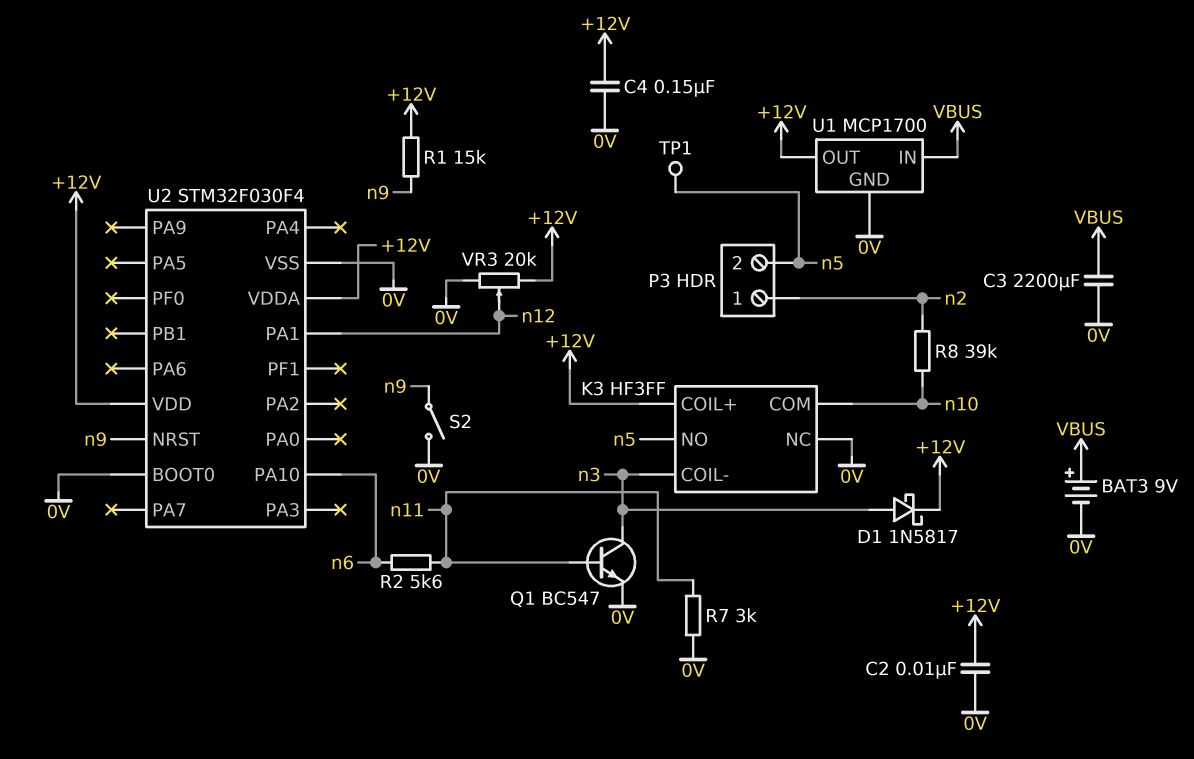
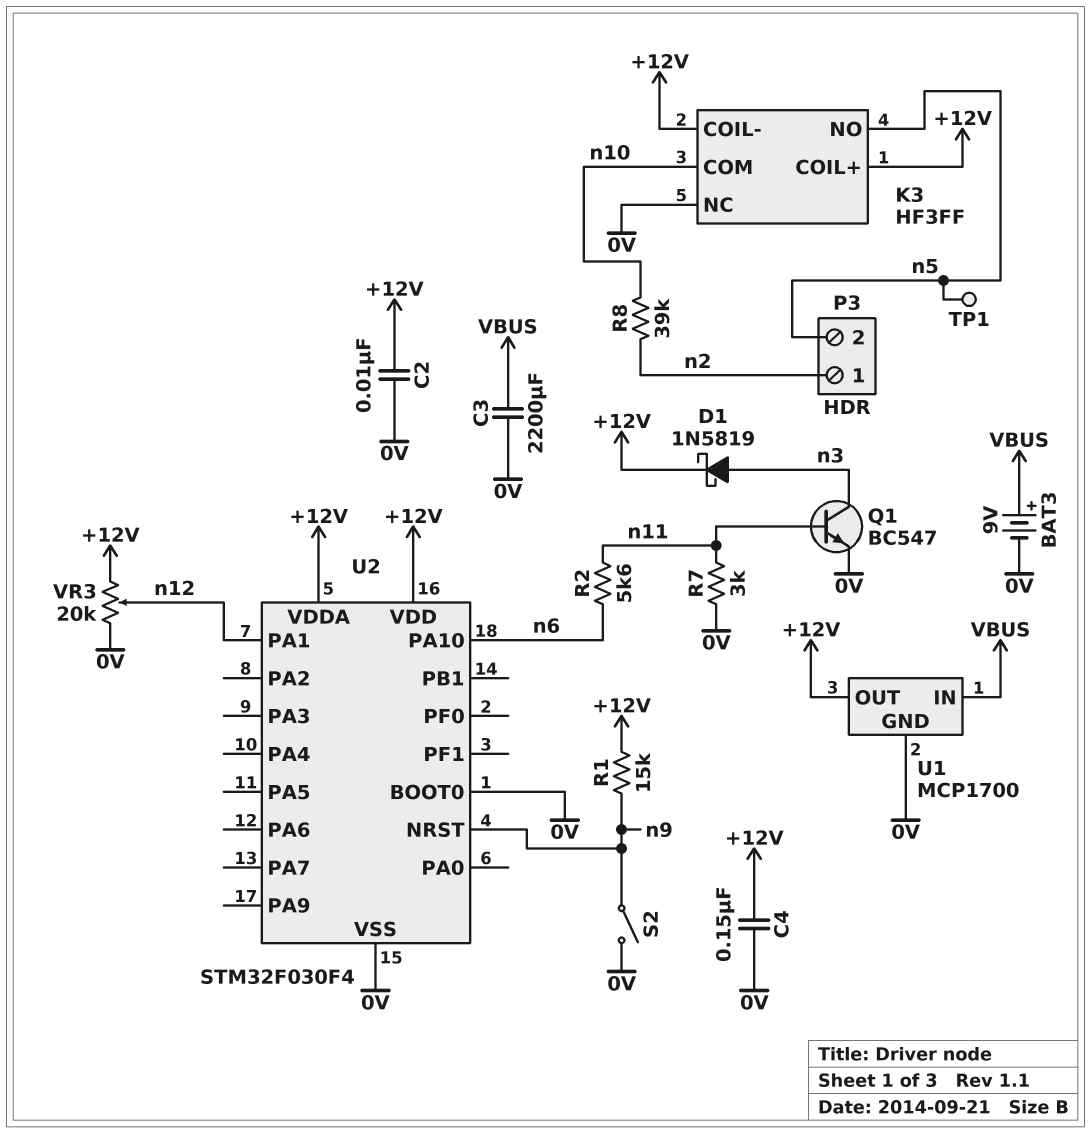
D1: schottky 1N5817 (A n3, K +12V) -> schottky 1N5819 (A n3, K +12V)
K3 pin COIL-: n3 -> +12V

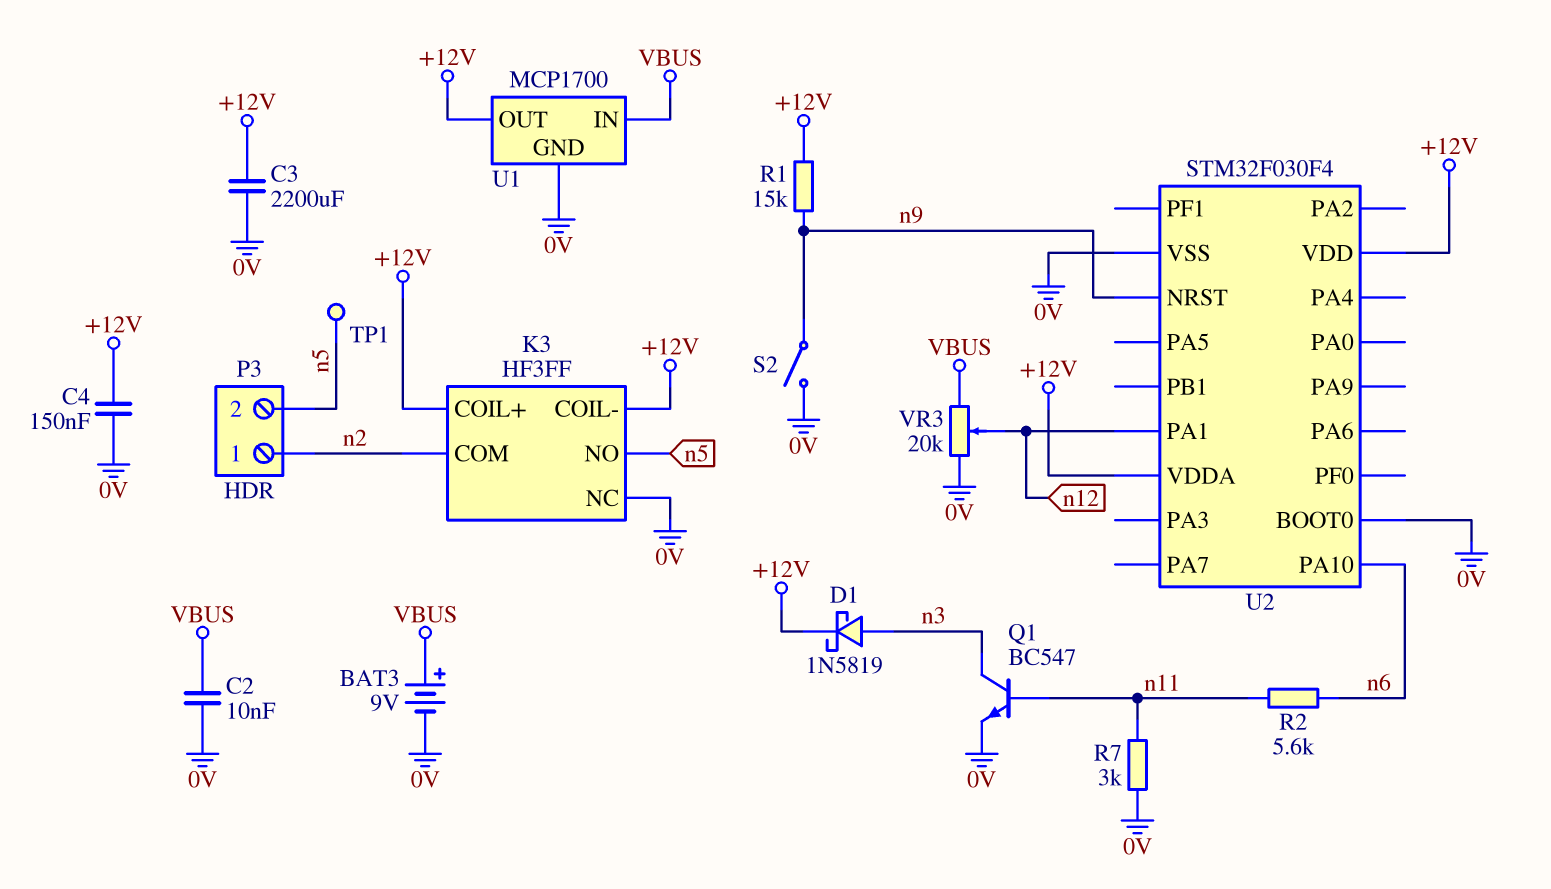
C2: 10nF (+12V, 0V) -> 10nF (0V, VBUS)
C3: 2200uF (0V, VBUS) -> 2200uF (+12V, 0V)
K3 pin COM: n10 -> n2
R8: 39k (n2, n10) -> none
VR3: 20k (+12V, 0V, wiper n12) -> 20k (0V, VBUS, wiper n12)

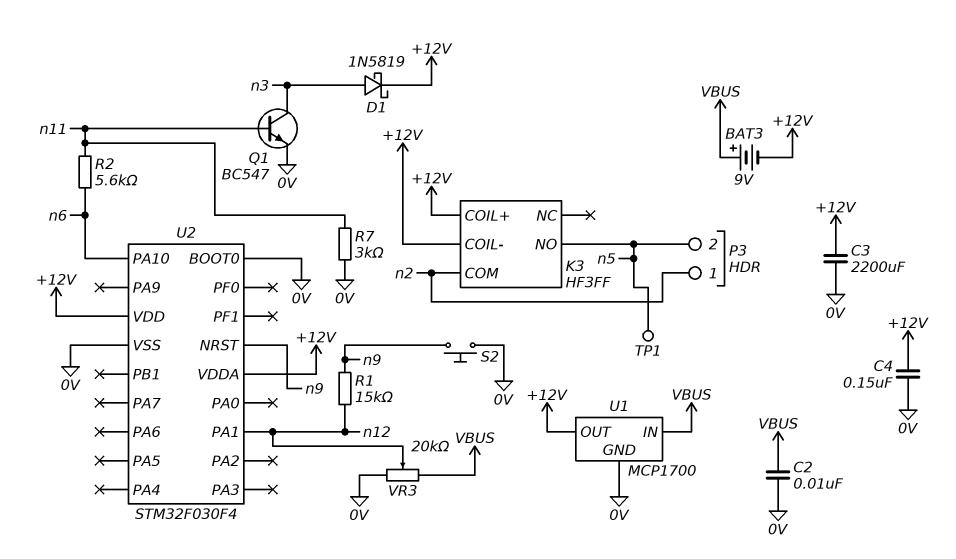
BAT3: 9V (plus VBUS, minus 0V) -> 9V (plus VBUS, minus +12V)
K3 pin NC: 0V -> none
R1: 15k (+12V, n9) -> 15k (n9, n12)
S2: switch (0V, n9) -> button (0V, n9)

